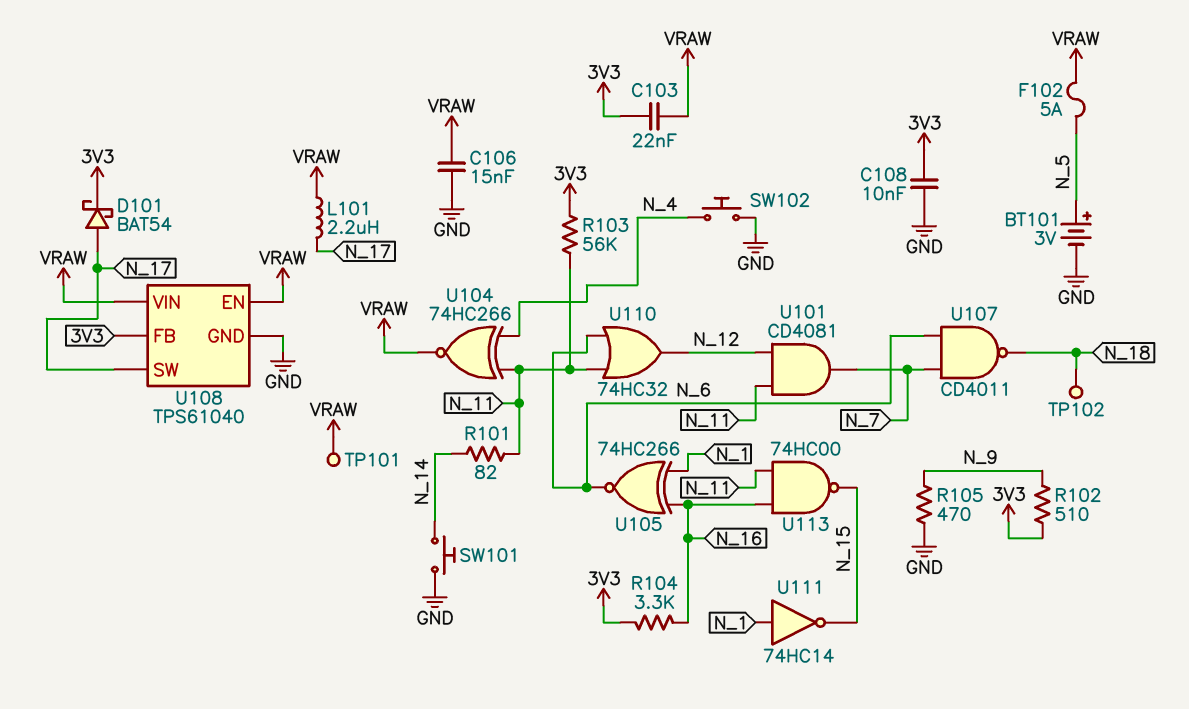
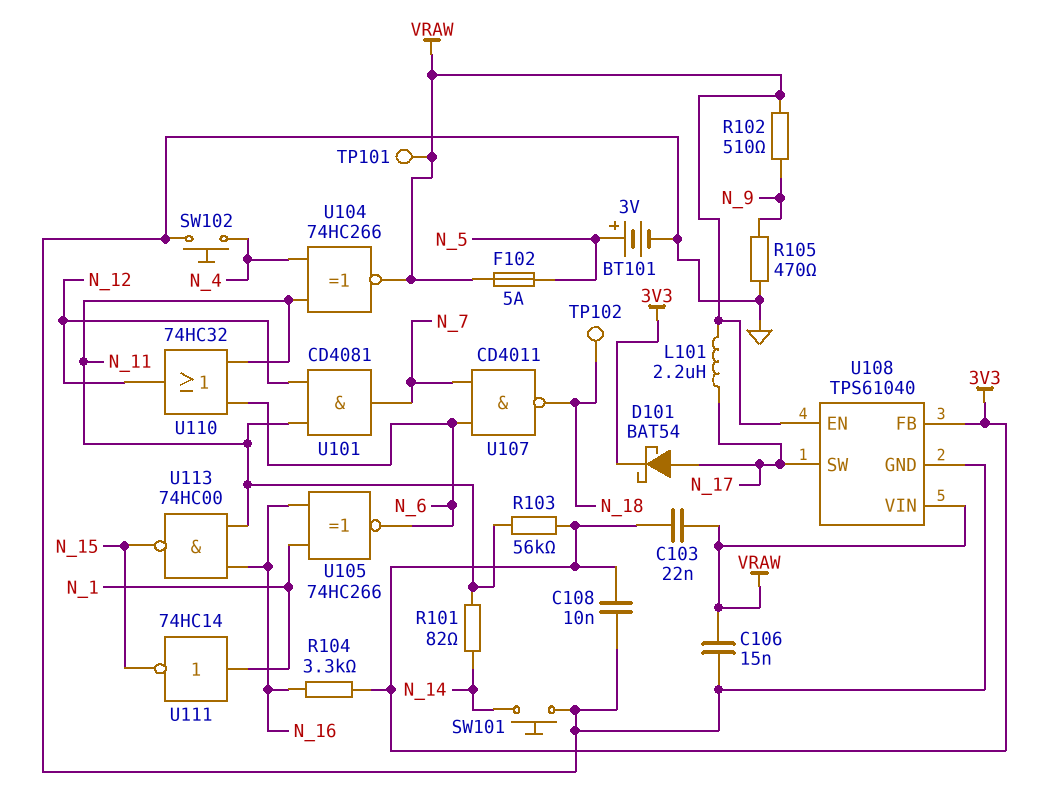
R102: 510 (3V3, N_9) -> 510 (N_9, VRAW)

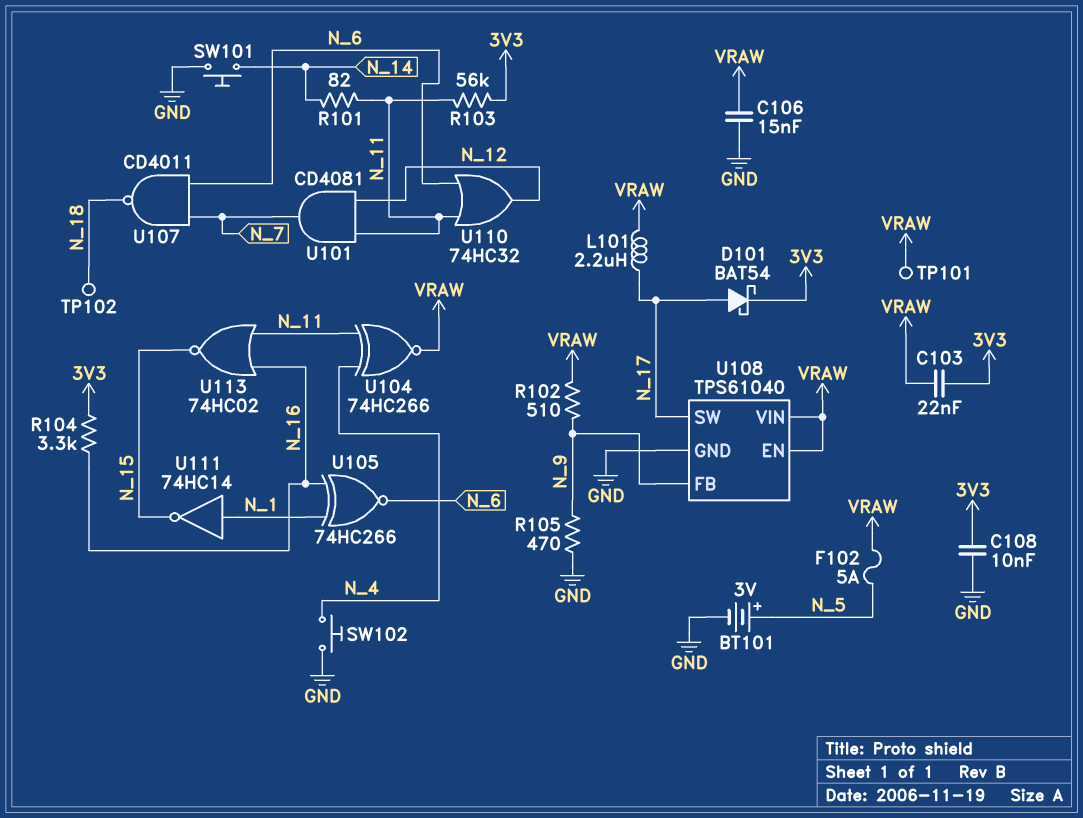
U108 pin FB: 3V3 -> N_9
U113: NAND 74HC00 (in N_11, in N_16, out N_15) -> NOR 74HC02 (in N_11, in N_16, out N_15)

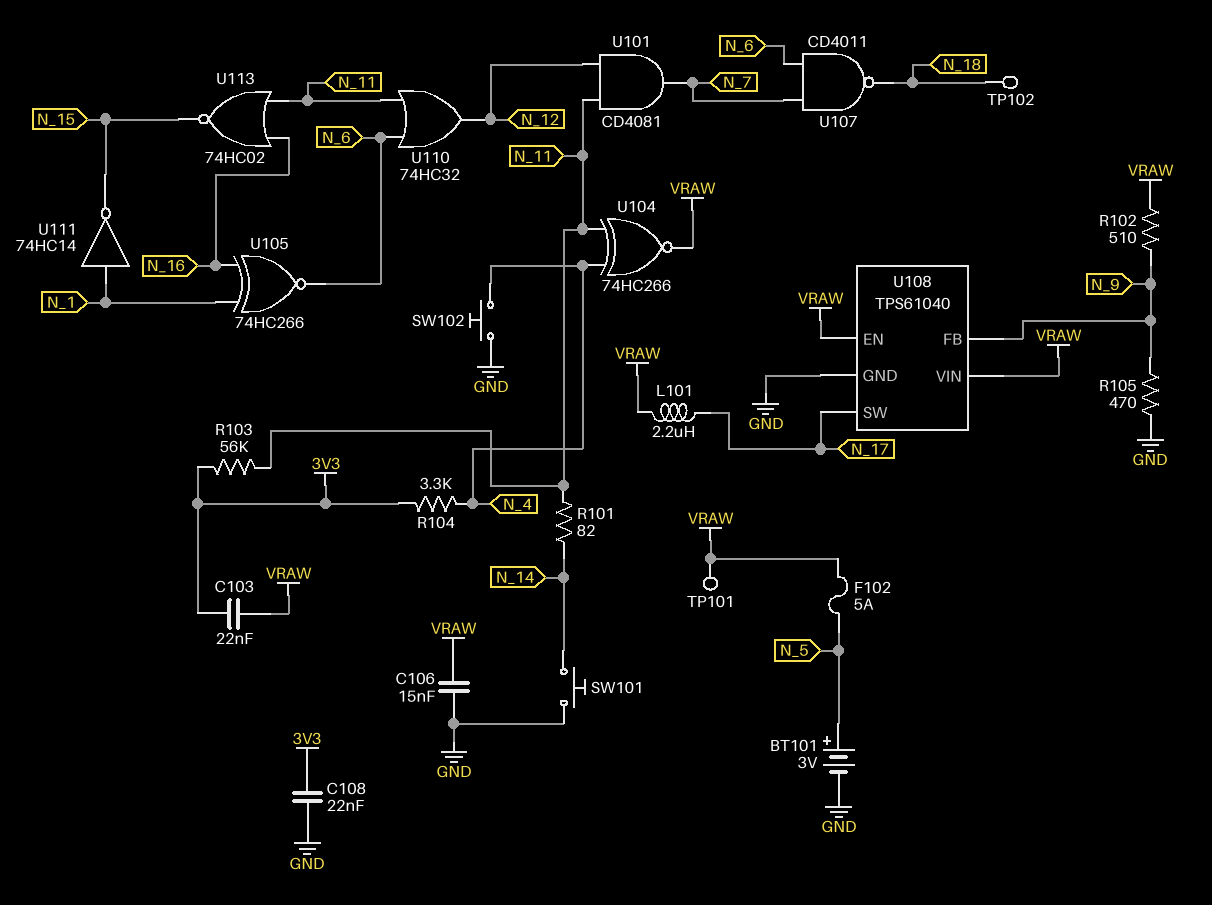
C108: 10nF (3V3, GND) -> 22nF (3V3, GND)
D101: schottky BAT54 (A N_17, K 3V3) -> none
R104: 3.3k (3V3, N_16) -> 3.3k (3V3, N_4)

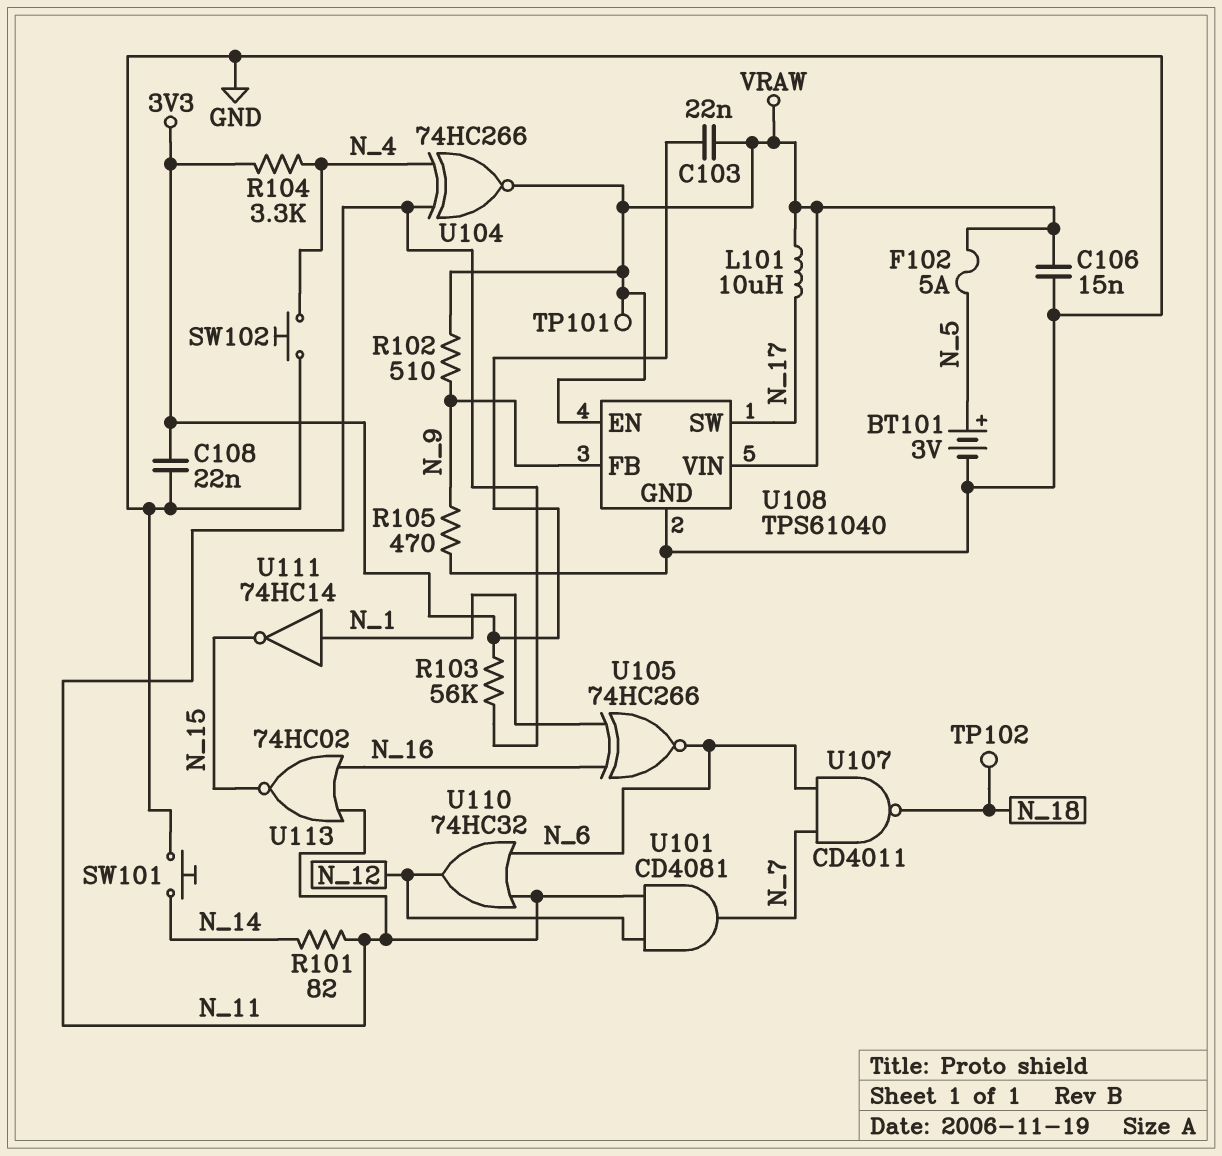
L101: 2.2uH (N_17, VRAW) -> 10uH (N_17, VRAW)

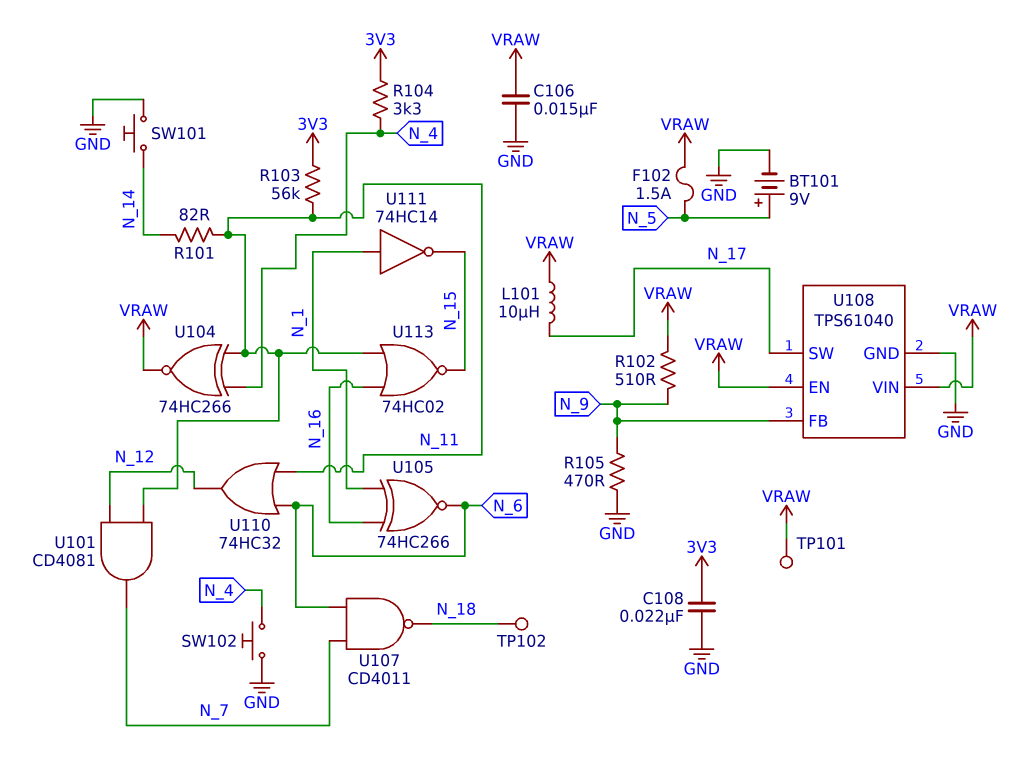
BT101: 3V (plus N_5, minus GND) -> 9V (plus N_5, minus GND)
C103: 22nF (3V3, VRAW) -> none
F102: 5A (N_5, VRAW) -> 1.5A (N_5, VRAW)

